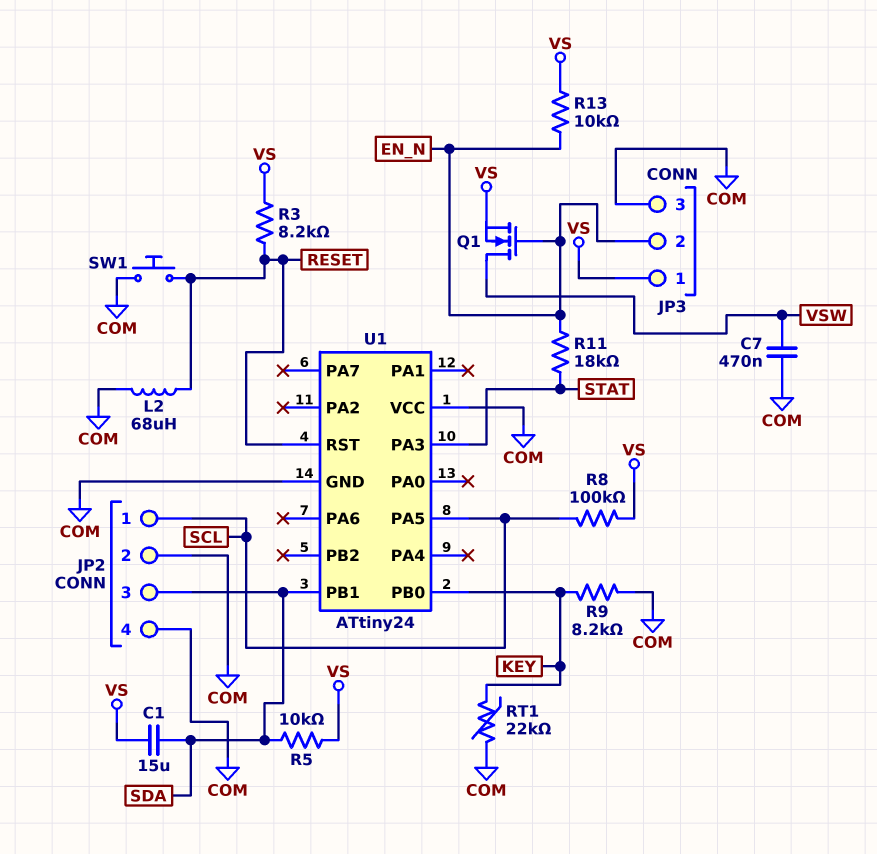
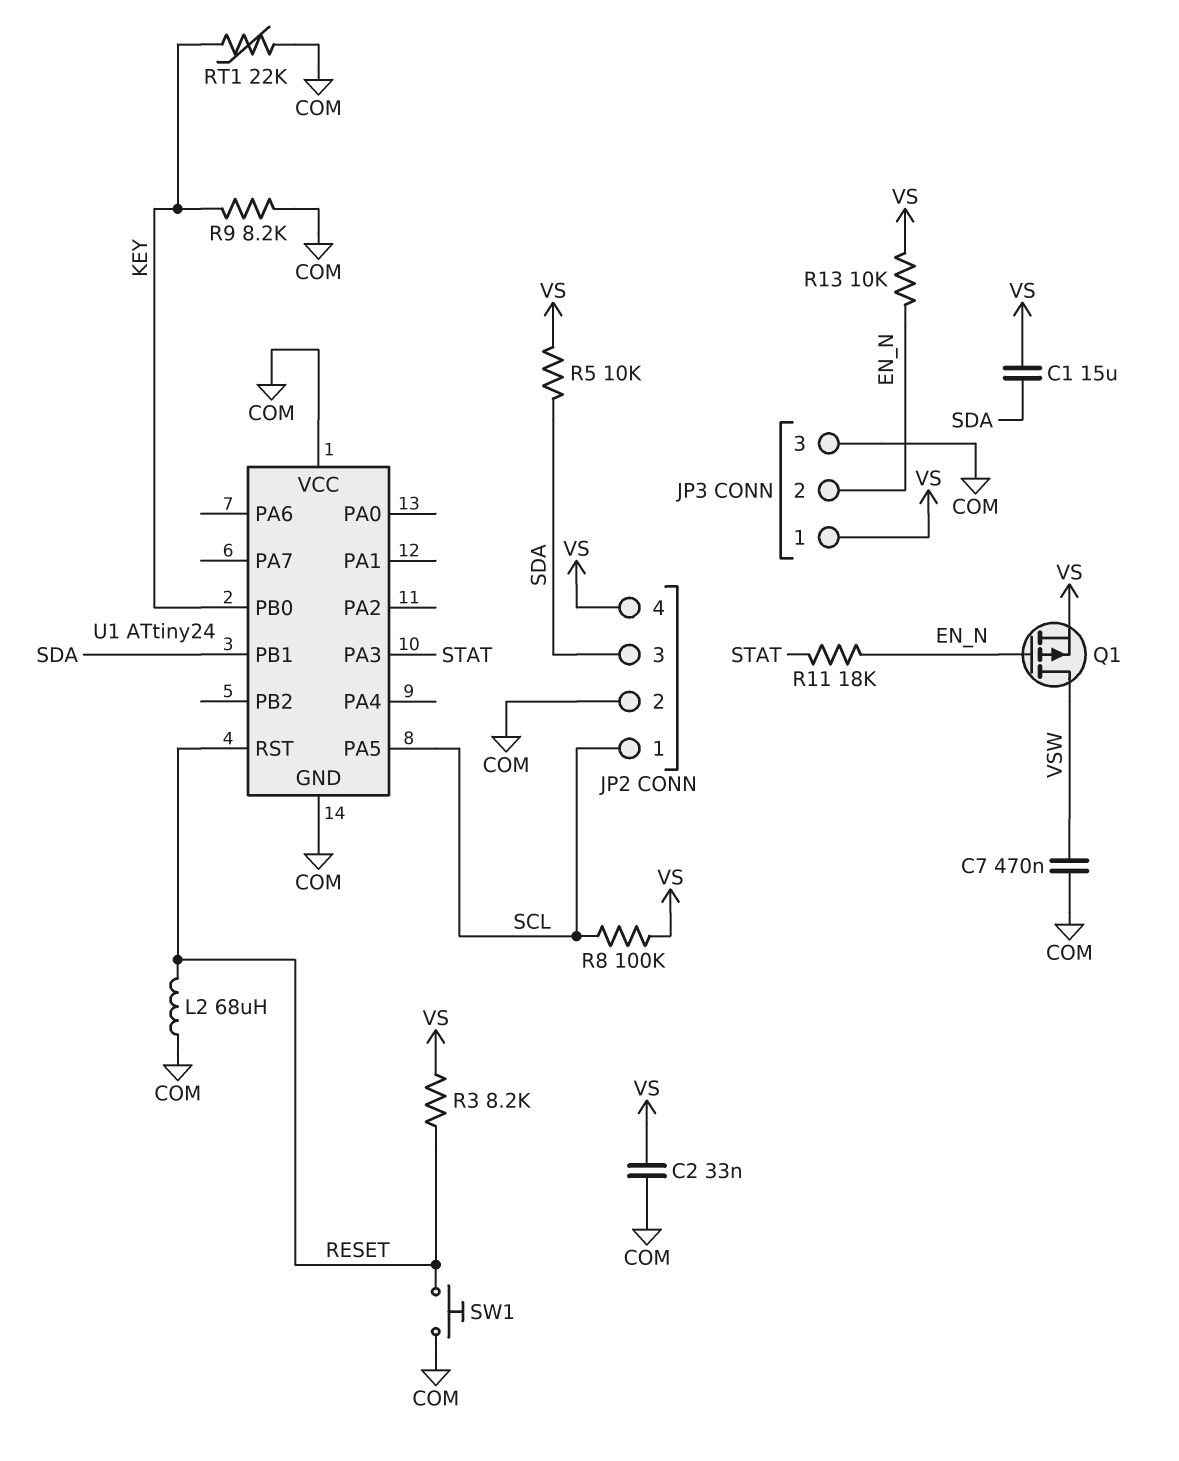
C2: none -> 33nF (COM, VS)
JP2 pin 4: COM -> VS
Q1: NMOS (G EN_N, D VSW, S VS) -> PMOS (G EN_N, D VSW, S VS)

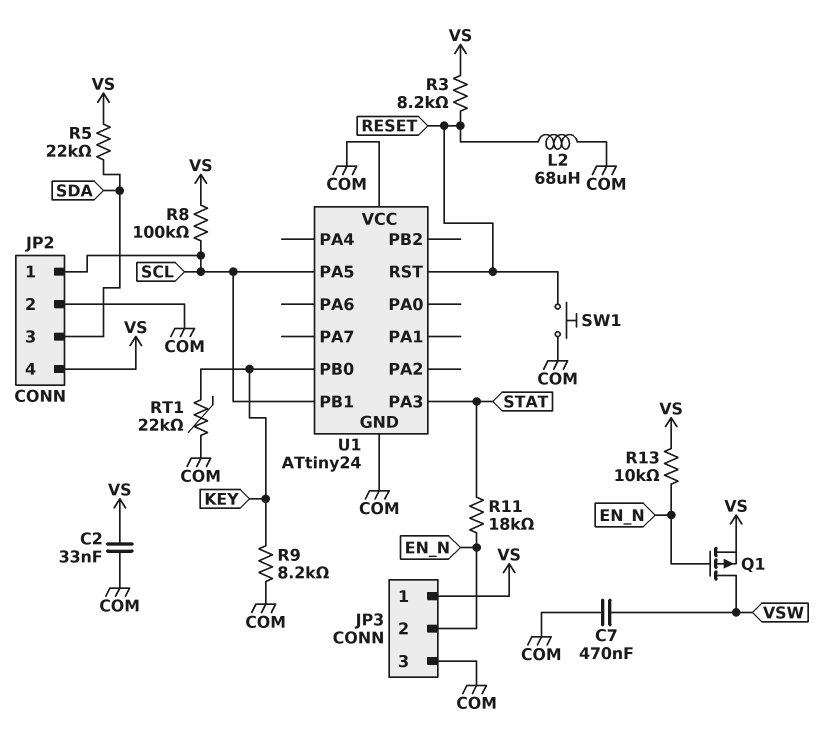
C1: 15uF (SDA, VS) -> none
R5: 10k (SDA, VS) -> 22k (SDA, VS)
U1 pin PB1: SDA -> SCL

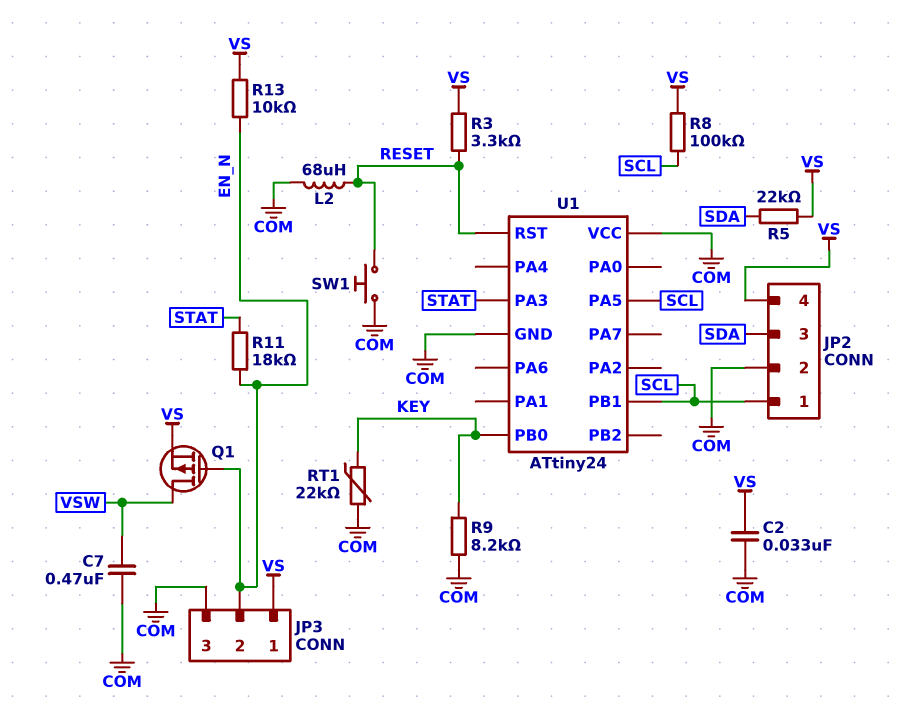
R3: 8.2k (RESET, VS) -> 3.3k (RESET, VS)

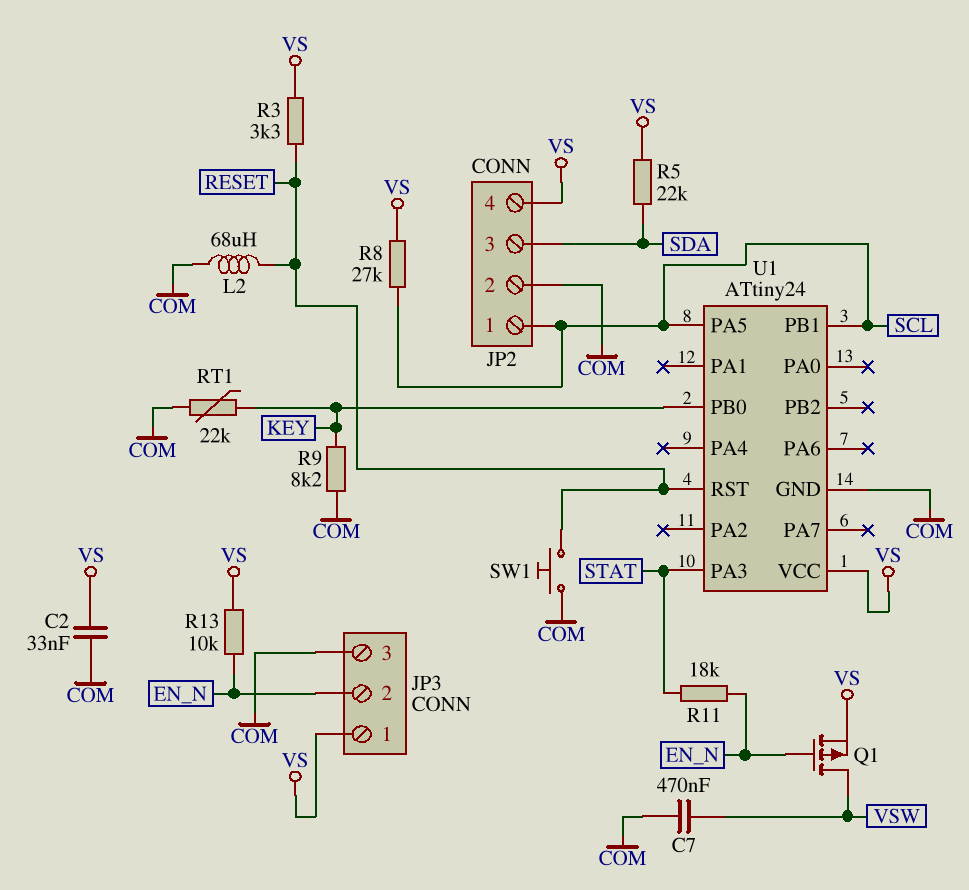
R8: 100k (SCL, VS) -> 27k (SCL, VS)
U1 pin VCC: COM -> VS

